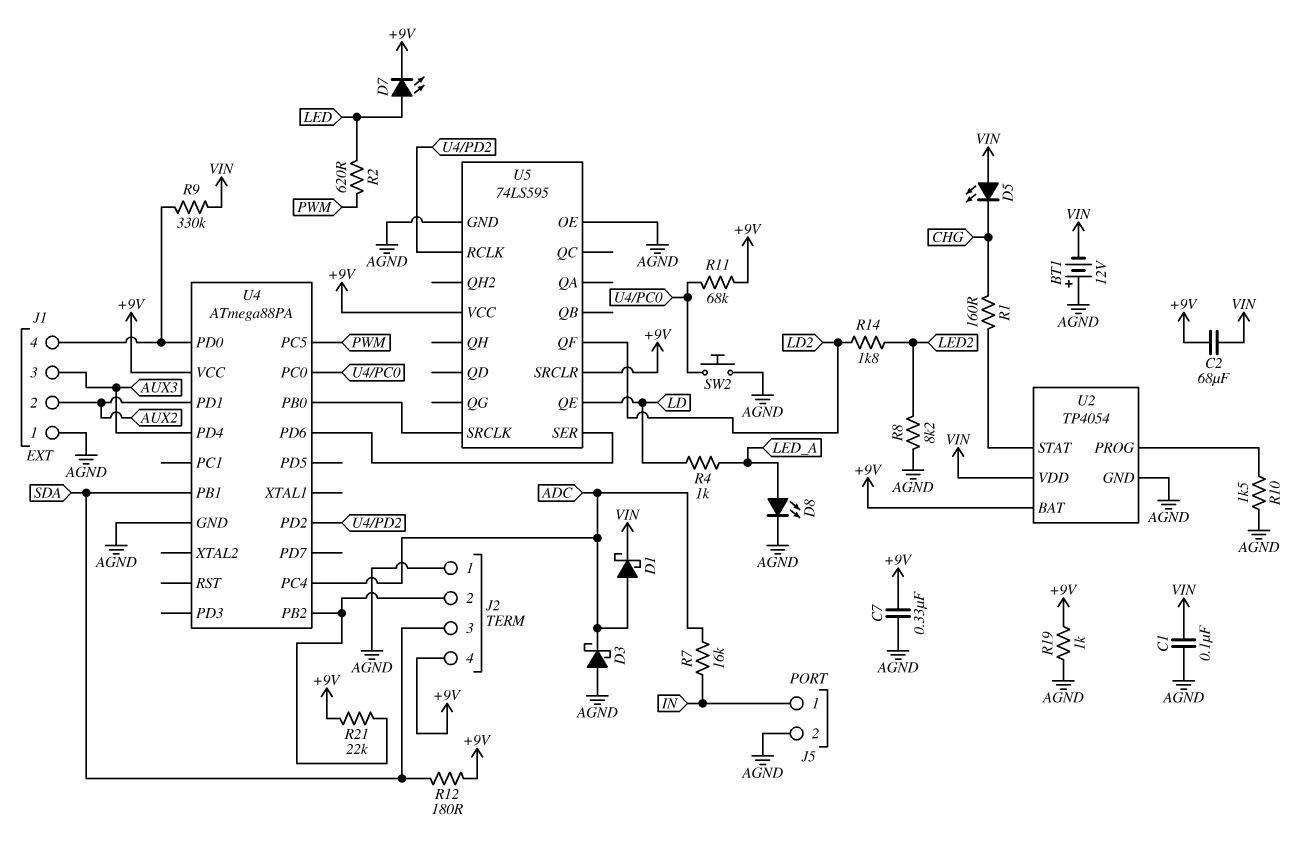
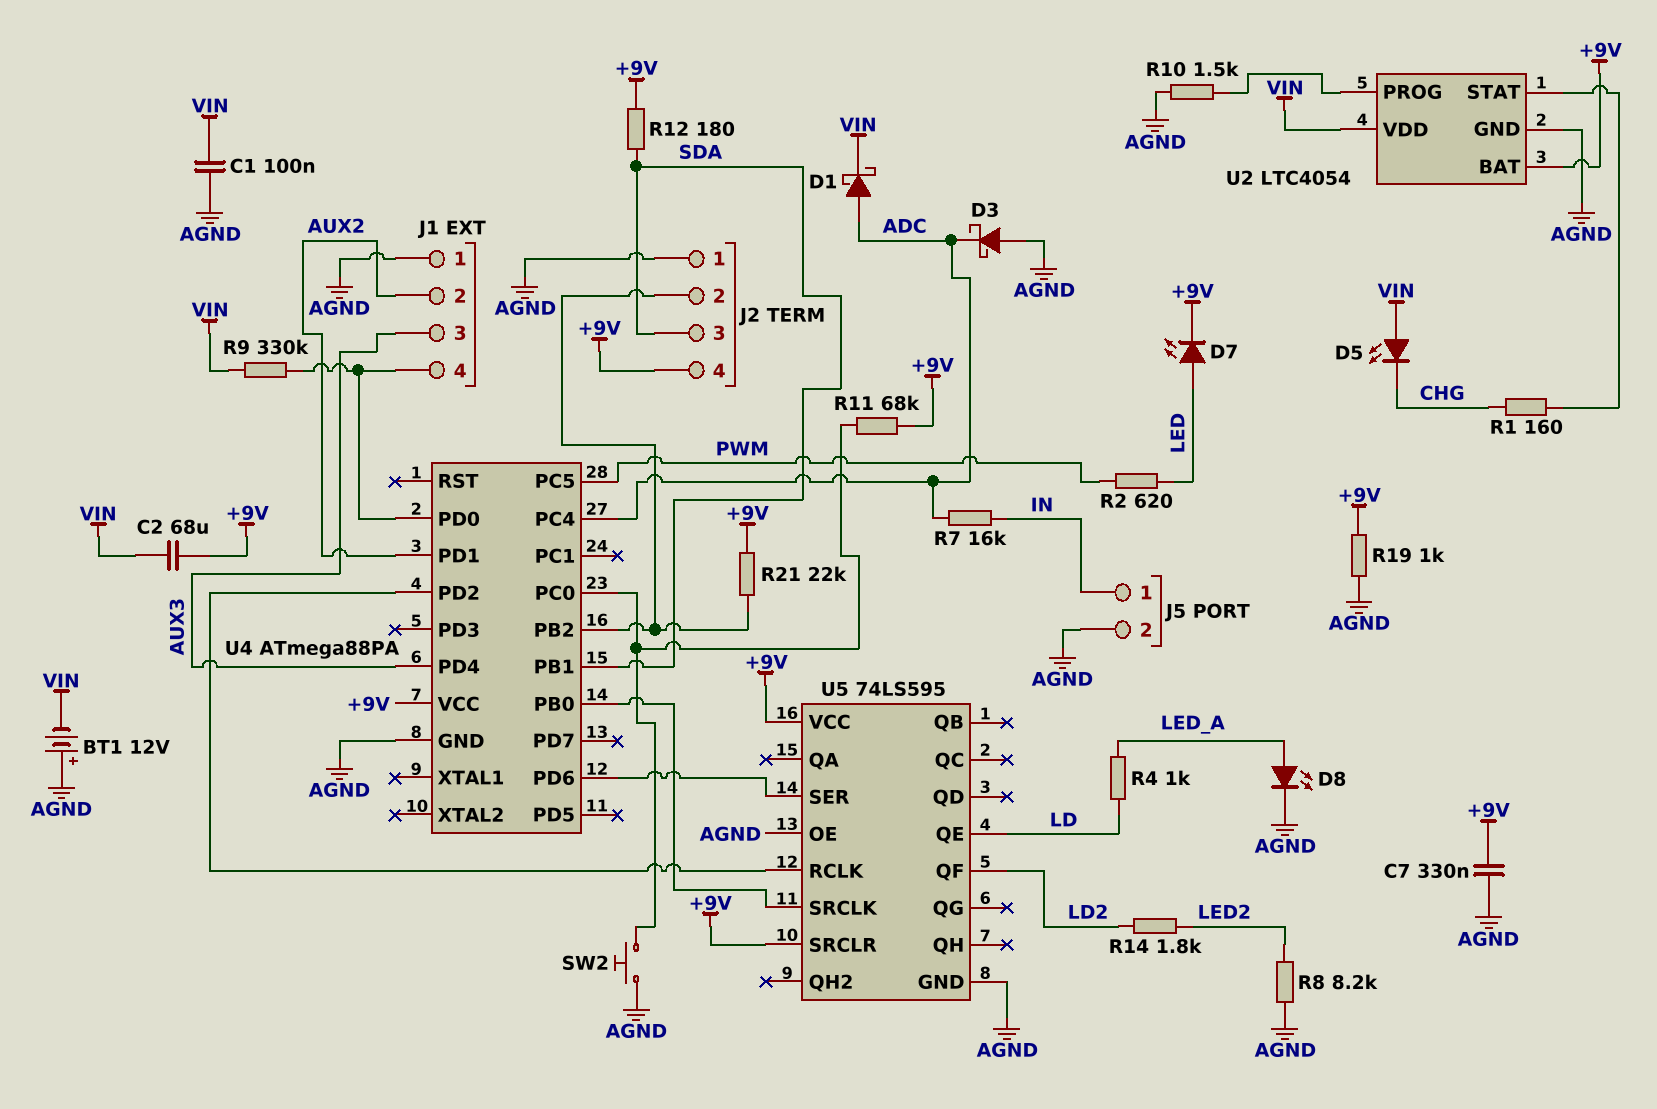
U2: TP4054 -> LTC4054

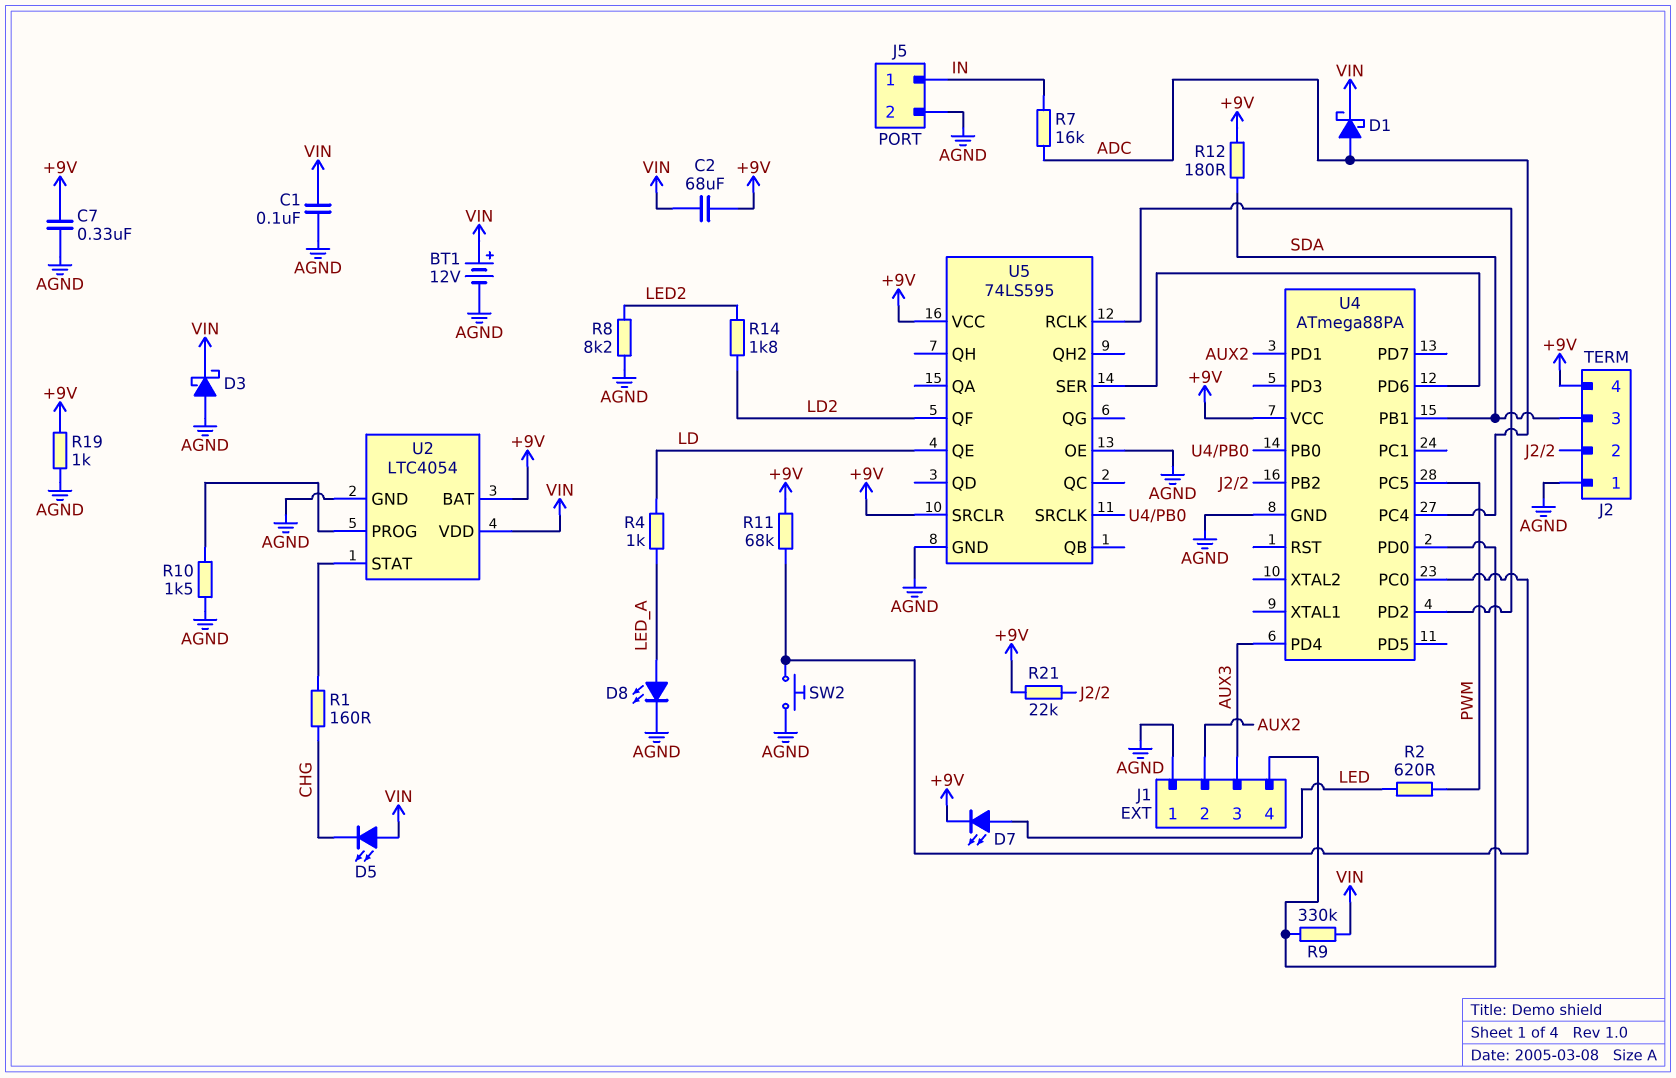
BT1: 12V (plus AGND, minus VIN) -> 12V (plus VIN, minus AGND)
D3: schottky (A AGND, K ADC) -> schottky (A AGND, K VIN)

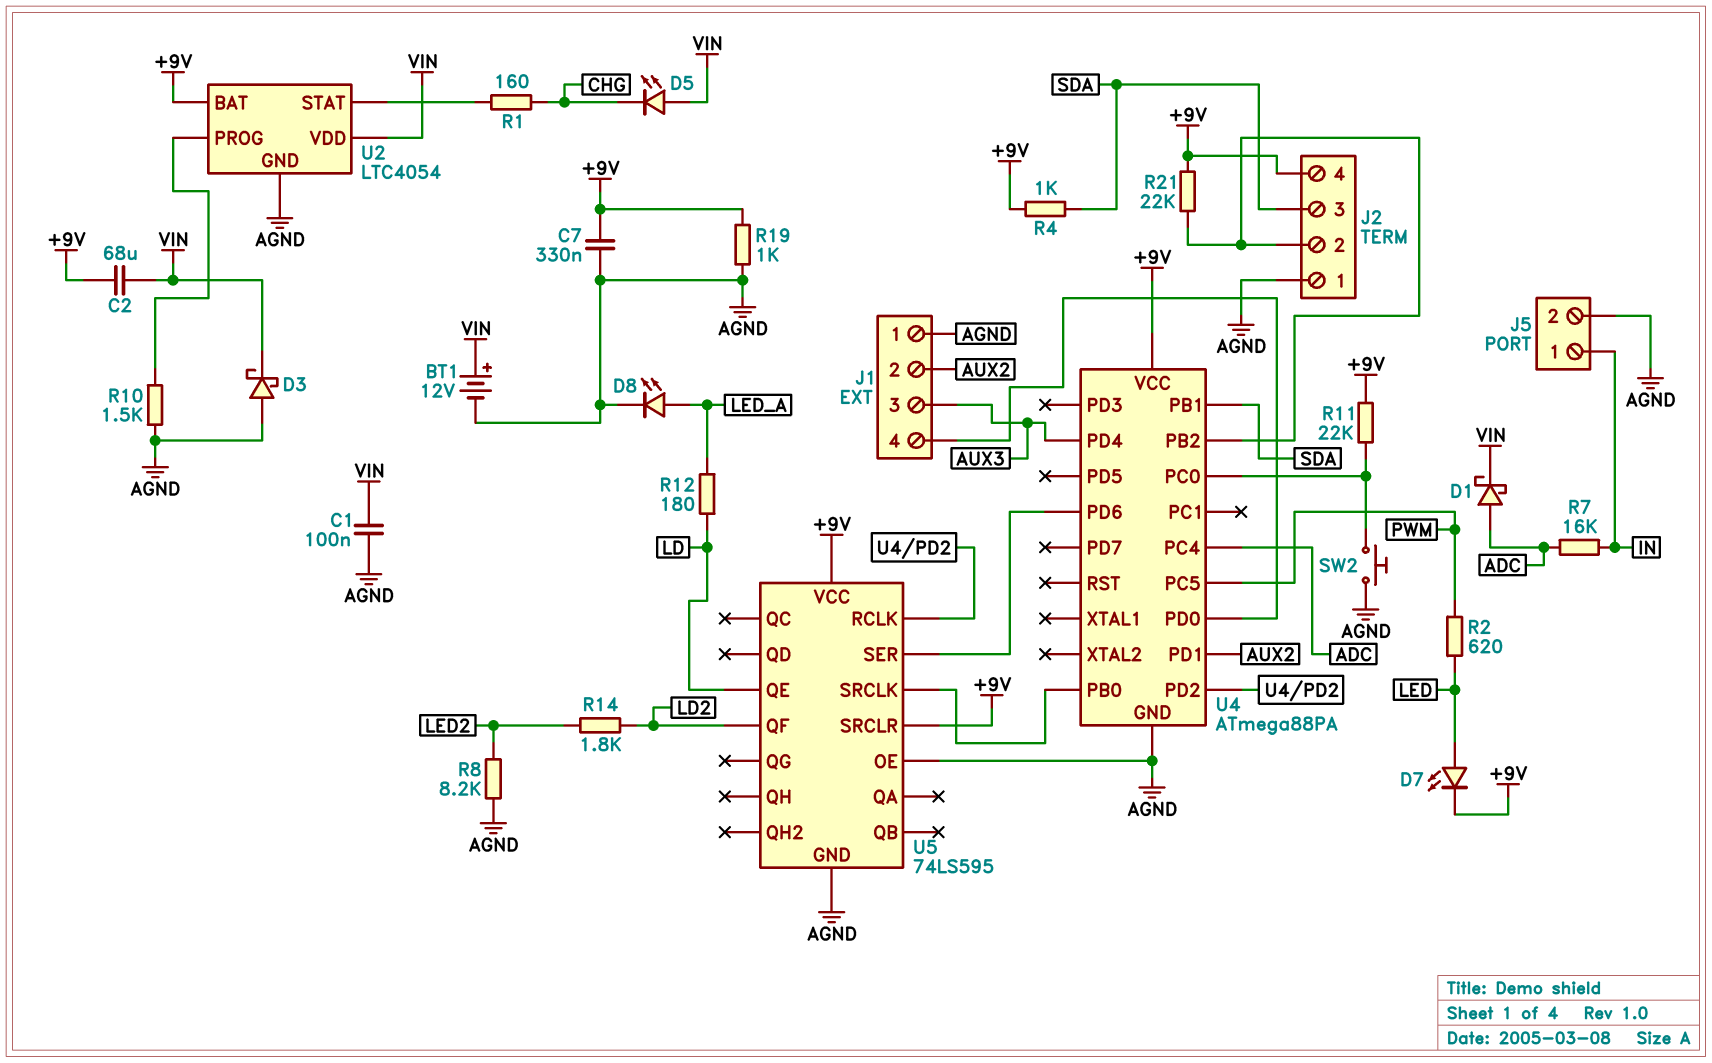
R4: 1k (LD, LED_A) -> 1k (+9V, SDA)
R9: 330k (J1/4, VIN) -> none
R11: 68k (+9V, U4/PC0) -> 22k (+9V, U4/PC0)
R12: 180 (+9V, SDA) -> 180 (LD, LED_A)

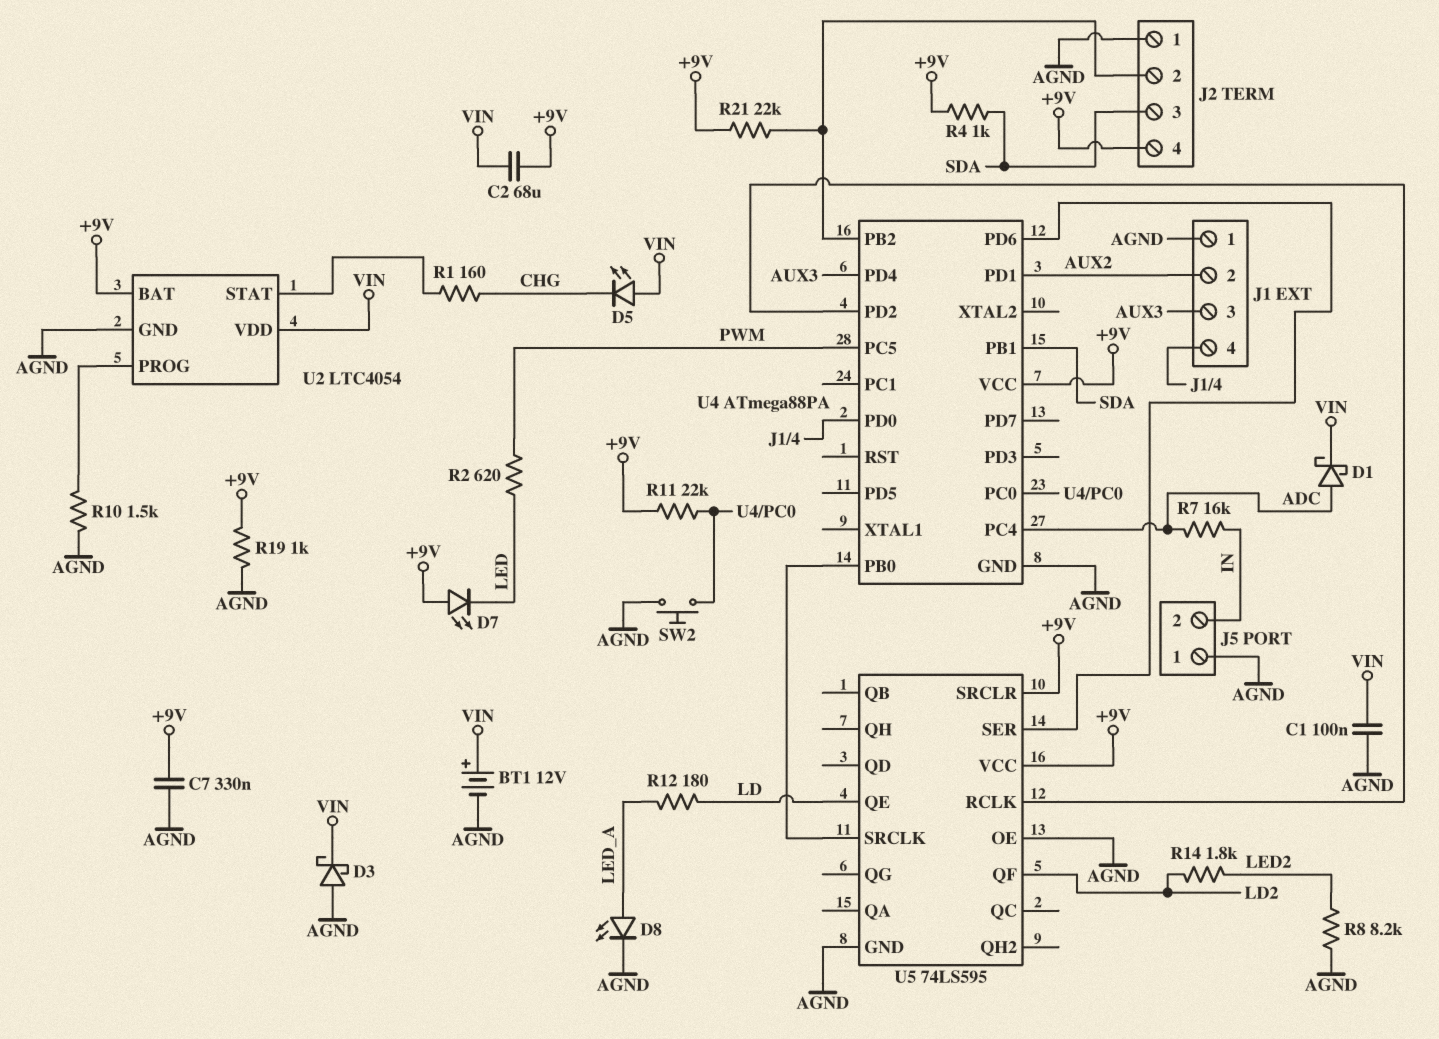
D7: LED (A LED, K +9V) -> LED (A +9V, K LED)
J5 pin 1: IN -> AGND
J5 pin 2: AGND -> IN

